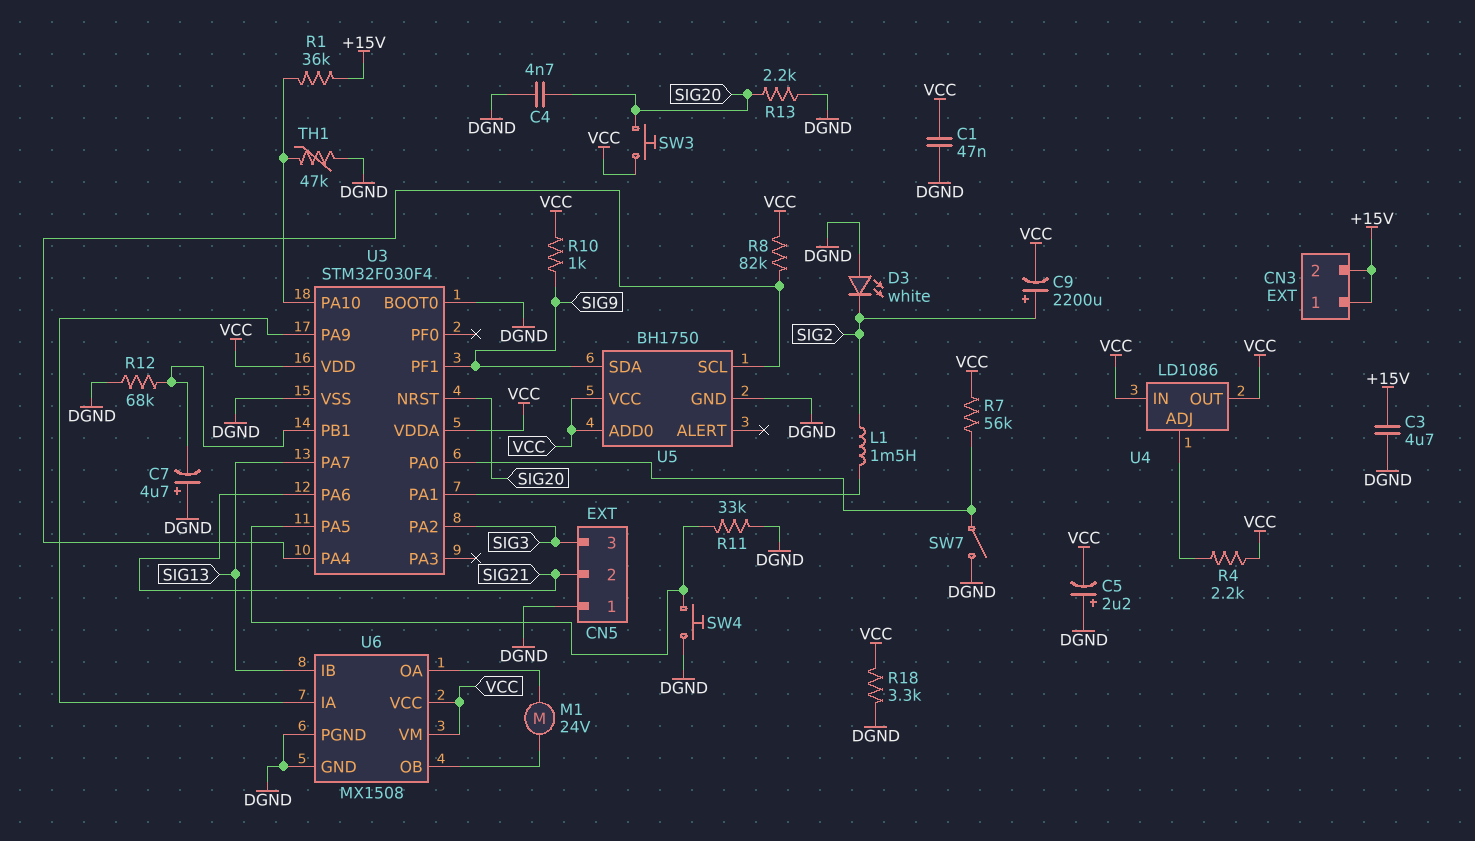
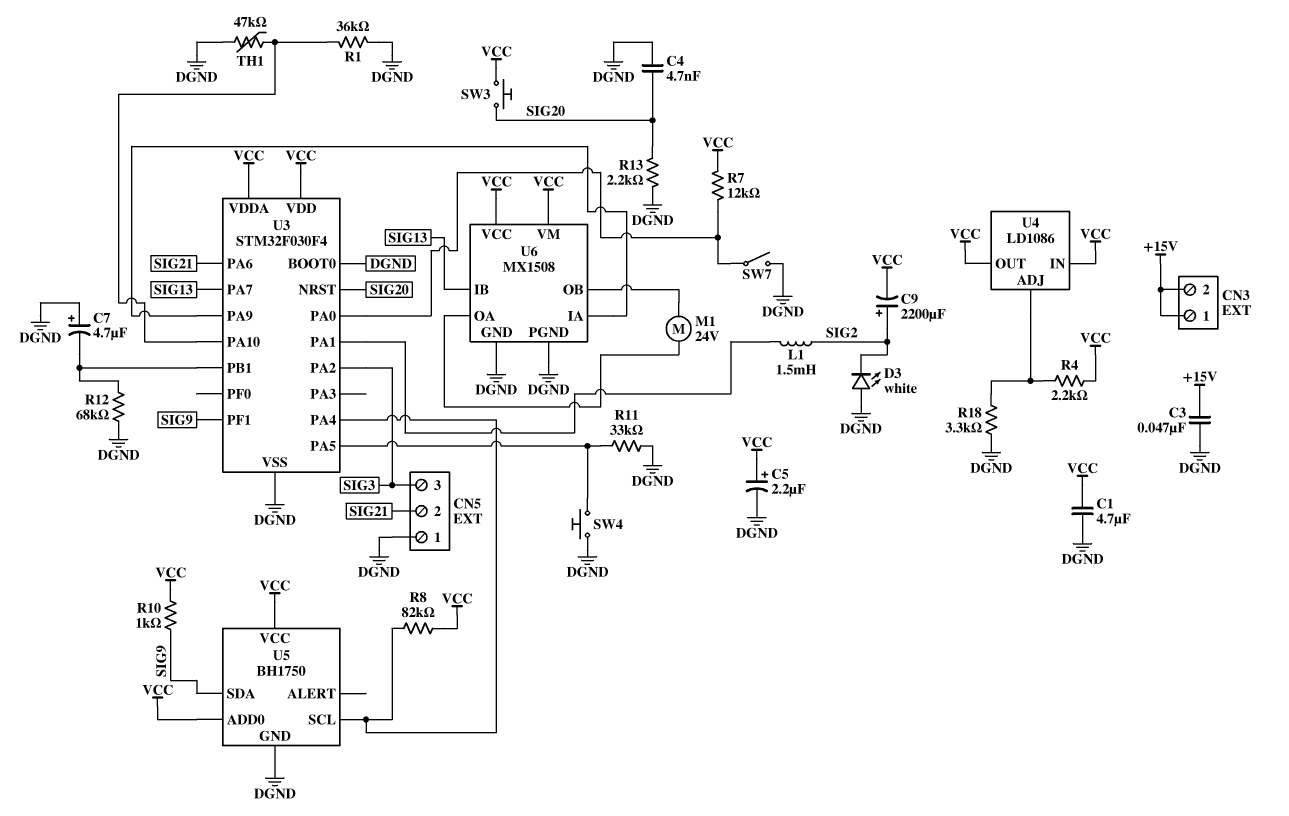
C1: 47nF (DGND, VCC) -> 4.7uF (DGND, VCC)
C3: 4.7uF (+15V, DGND) -> 47nF (+15V, DGND)
C5: 2.2uF (plus DGND, minus VCC) -> 2.2uF (plus VCC, minus DGND)
R1: 36k (+15V, U3/PA10) -> 36k (DGND, U3/PA10)
R7: 56k (U3/PA0, VCC) -> 12k (U3/PA0, VCC)
R18: 3.3k (DGND, VCC) -> 3.3k (DGND, U4/ADJ)

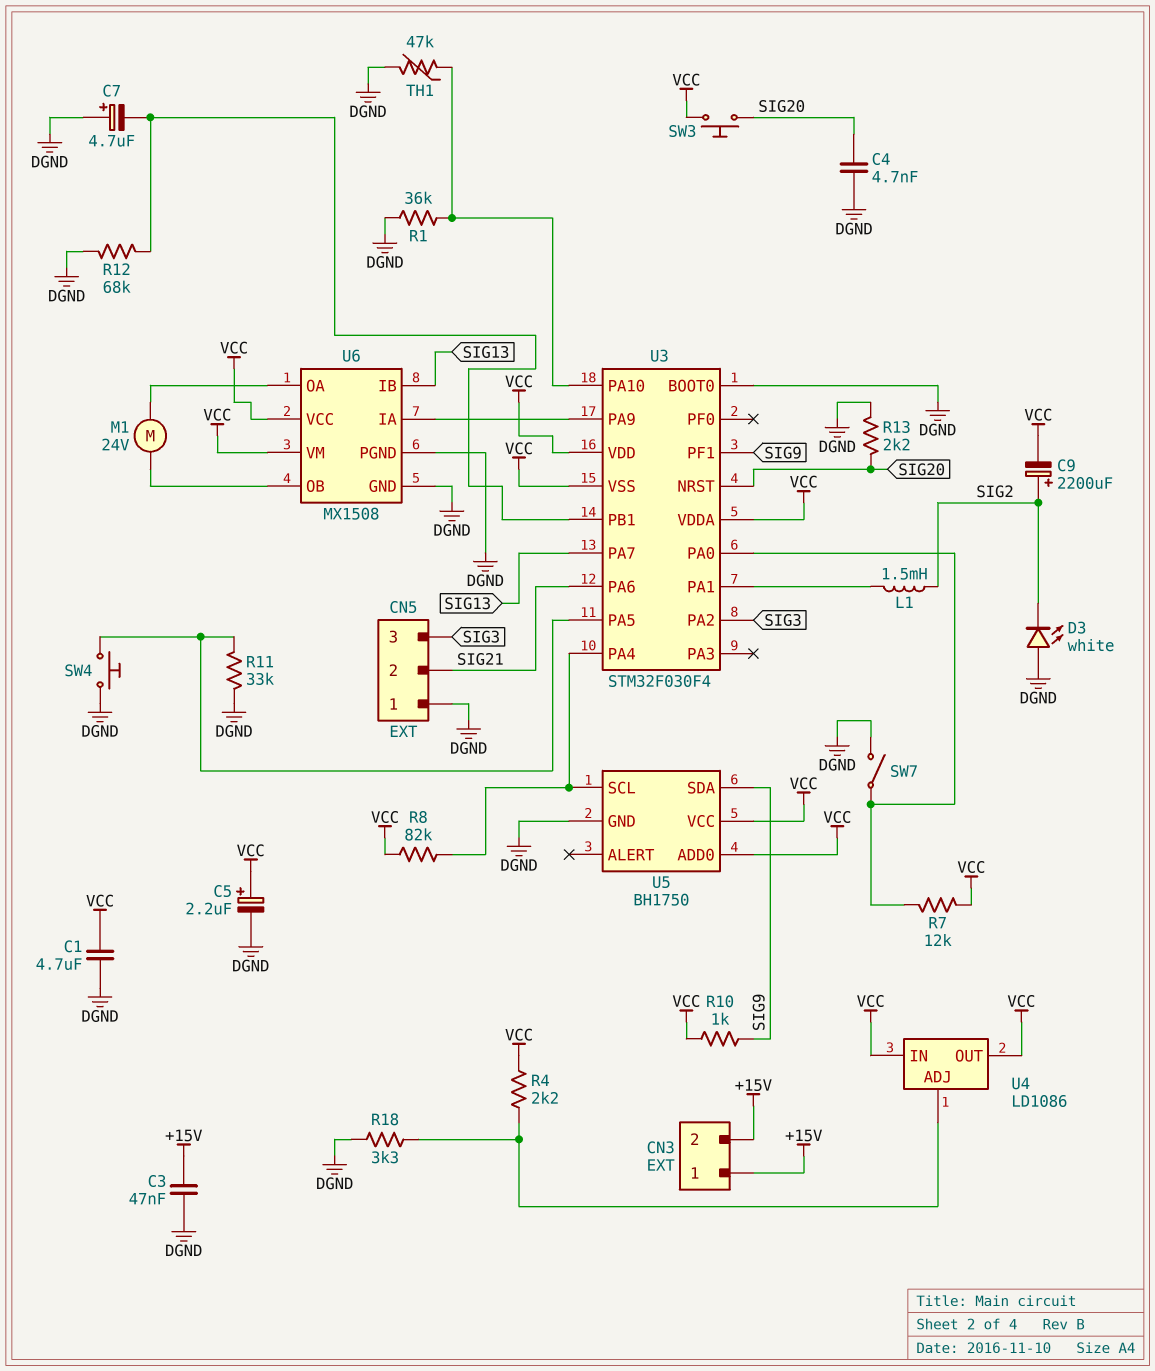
U3 pin VSS: DGND -> VCC

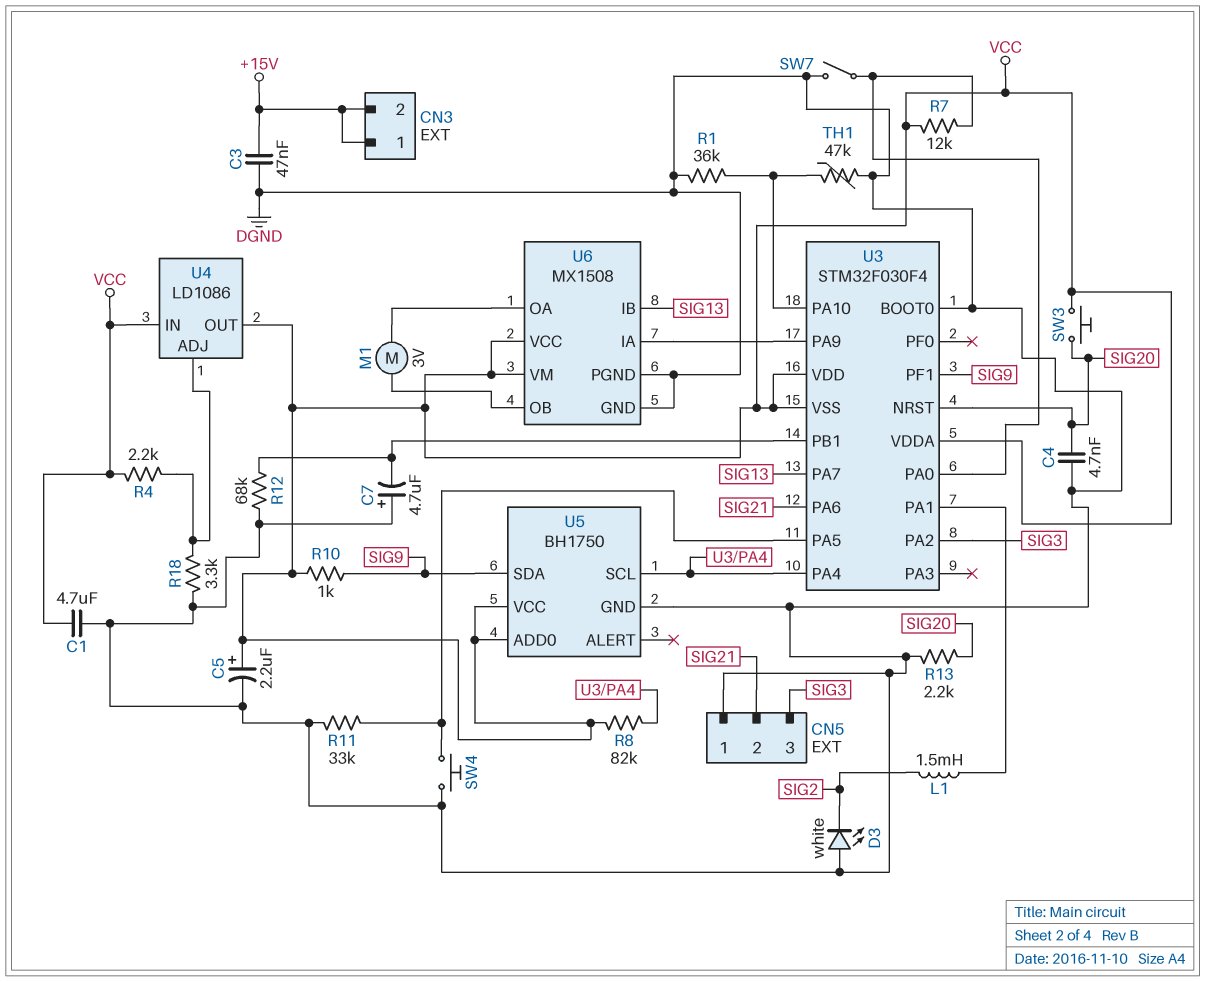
C9: 2200uF (plus SIG2, minus VCC) -> none
M1: motor 24V (U6/OA, U6/OB) -> motor 3V (U6/OA, U6/OB)

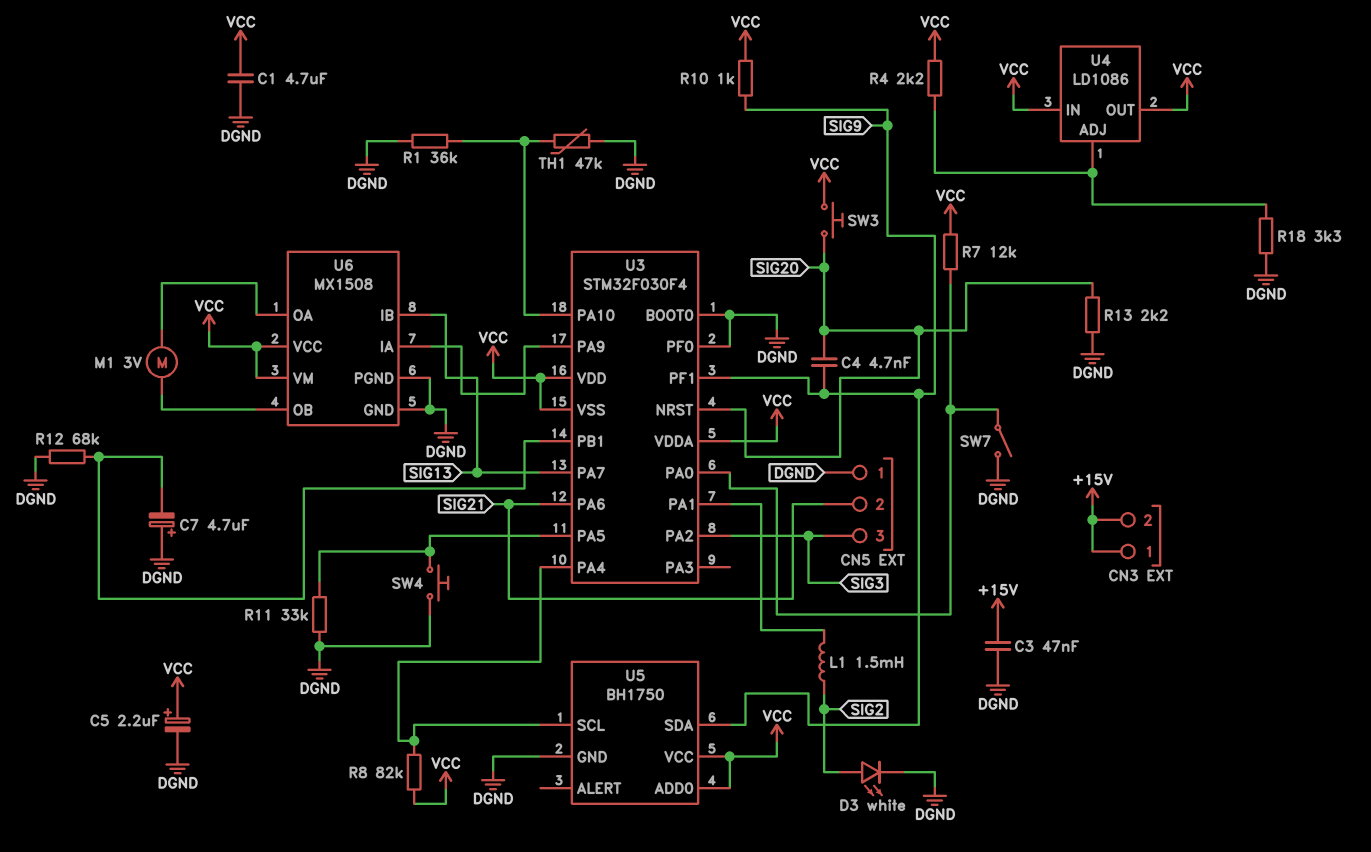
C4: 4.7nF (DGND, SIG20) -> 4.7nF (SIG9, SIG20)
D3: LED white (A DGND, K SIG2) -> LED white (A SIG2, K DGND)
U3 pin PF0: none -> DGND

